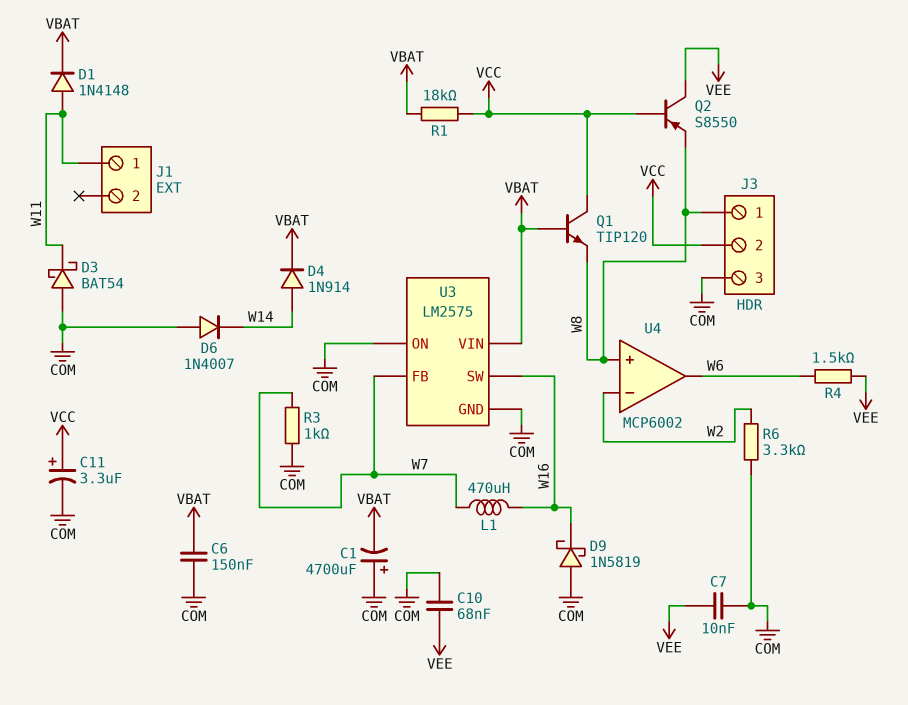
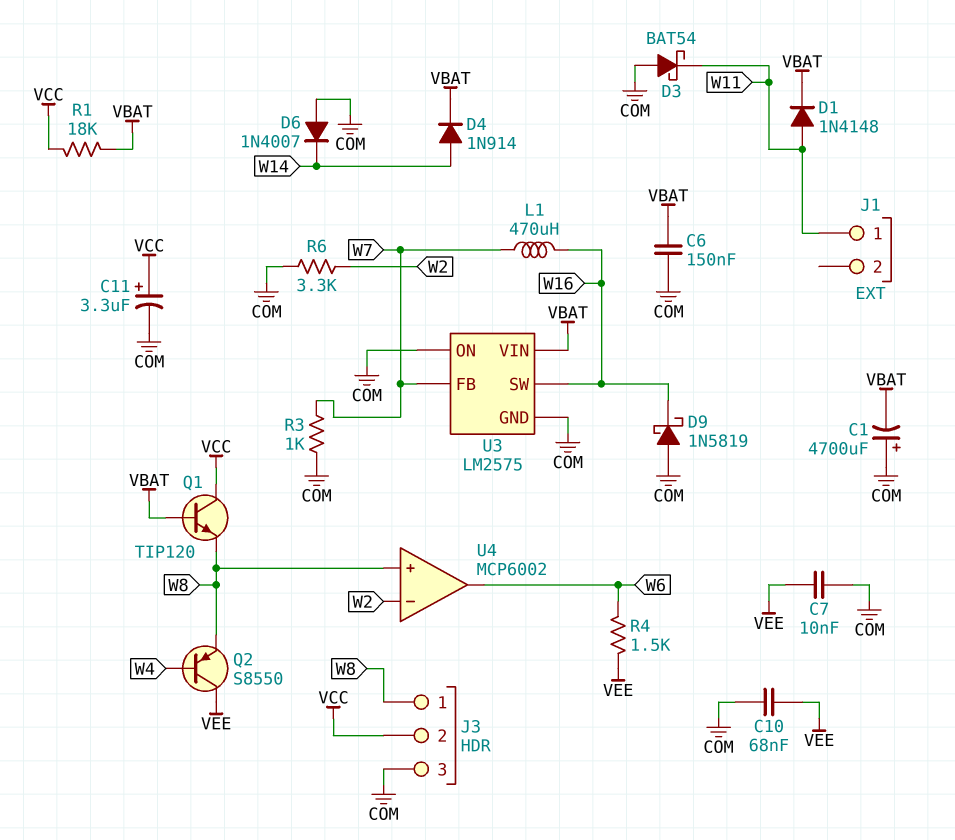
Q2: PNP S8550 (B VCC, C VEE, E W8) -> PNP S8550 (B W4, C VEE, E W8)

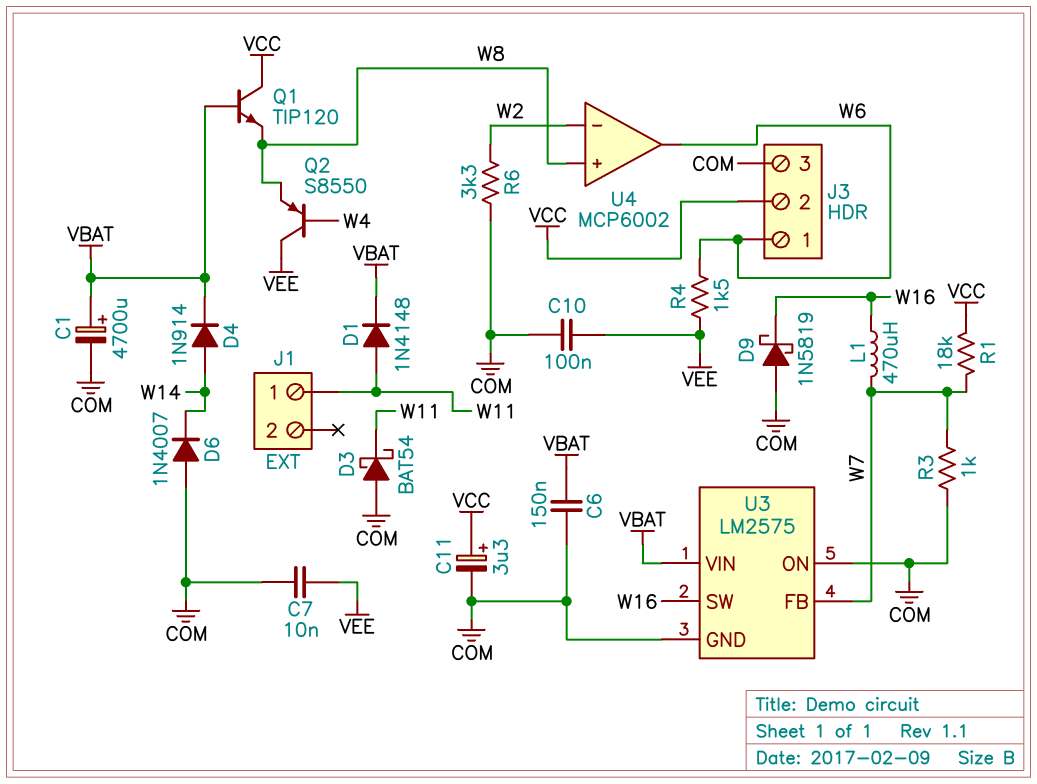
C1: 4700uF (plus COM, minus VBAT) -> 4700uF (plus VBAT, minus COM)
C10: 68nF (COM, VEE) -> 100nF (COM, VEE)
J3 pin 1: W8 -> W6
R1: 18k (VBAT, VCC) -> 18k (VCC, W7)

